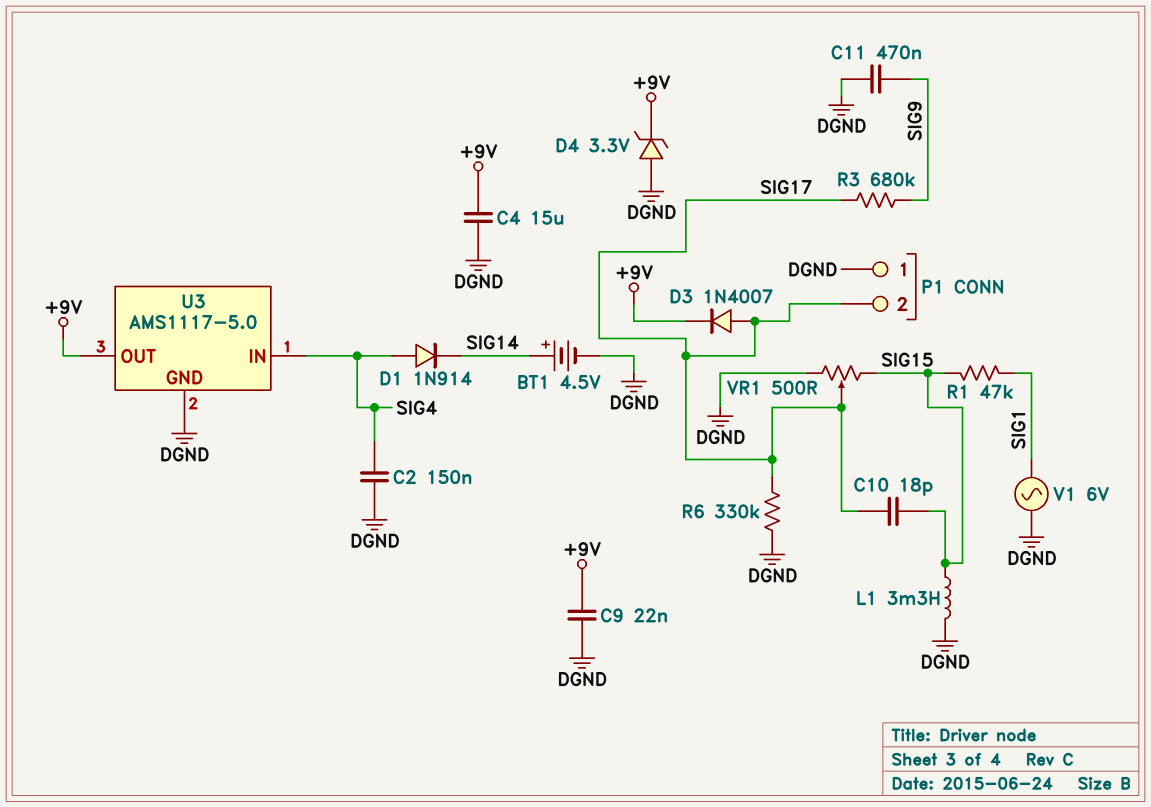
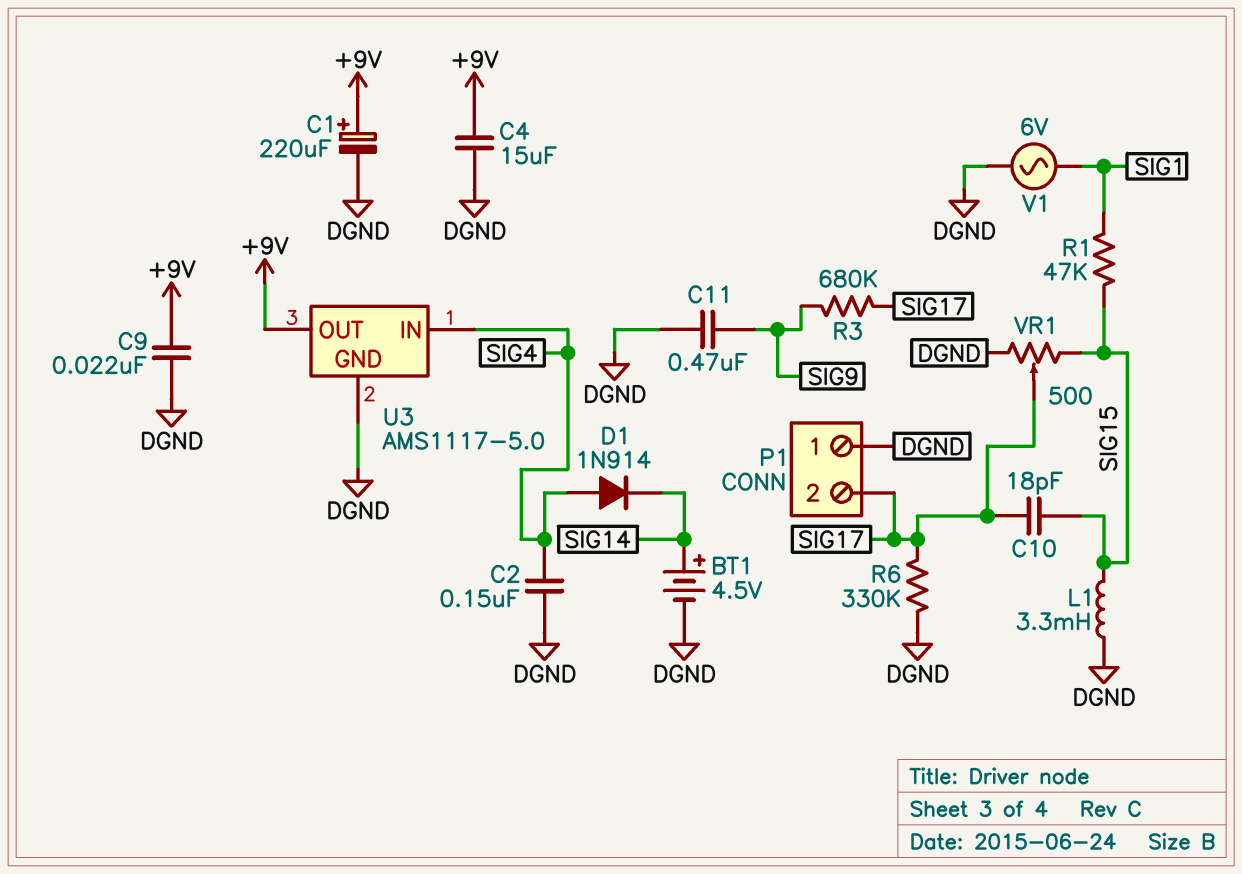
C1: none -> 220uF (plus +9V, minus DGND)
D3: diode 1N4007 (A SIG17, K +9V) -> none
D4: zener 3.3V (A DGND, K +9V) -> none

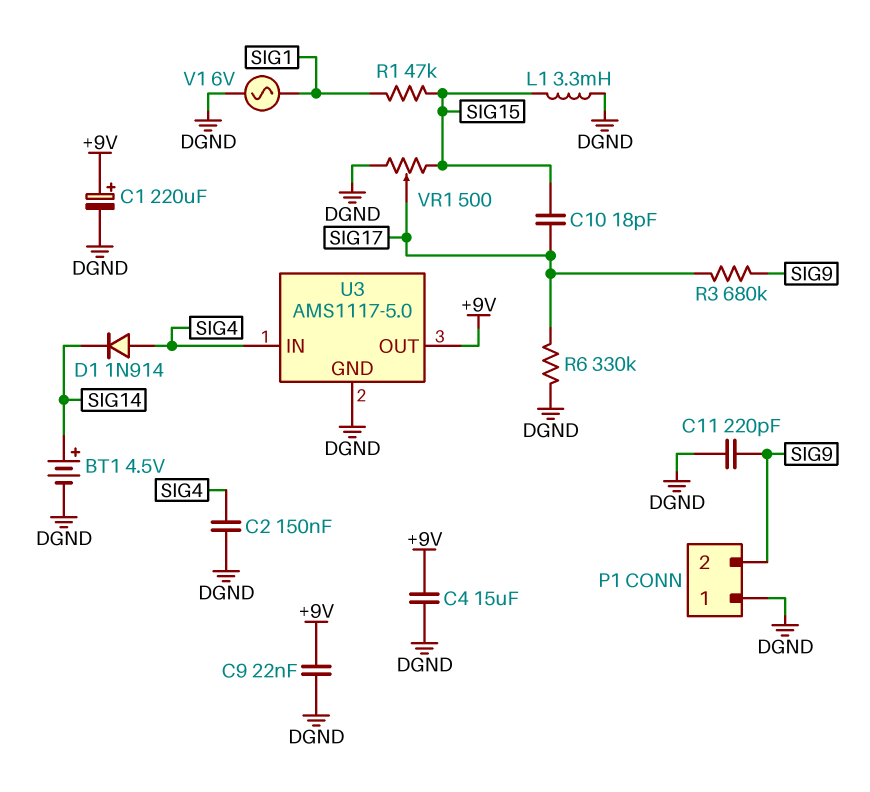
C11: 470nF (DGND, SIG9) -> 220pF (DGND, SIG9)
P1 pin 2: SIG17 -> SIG9

